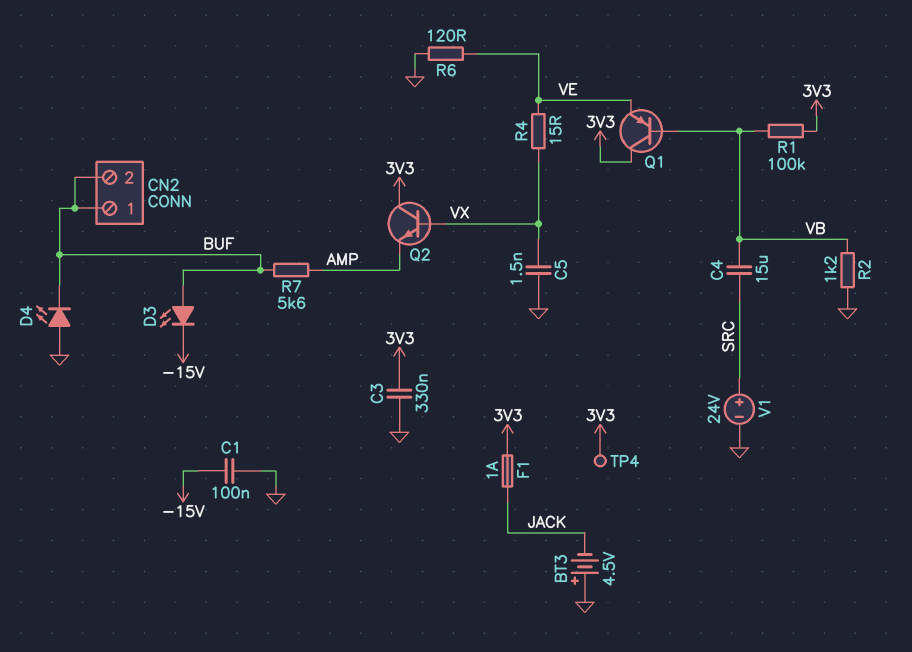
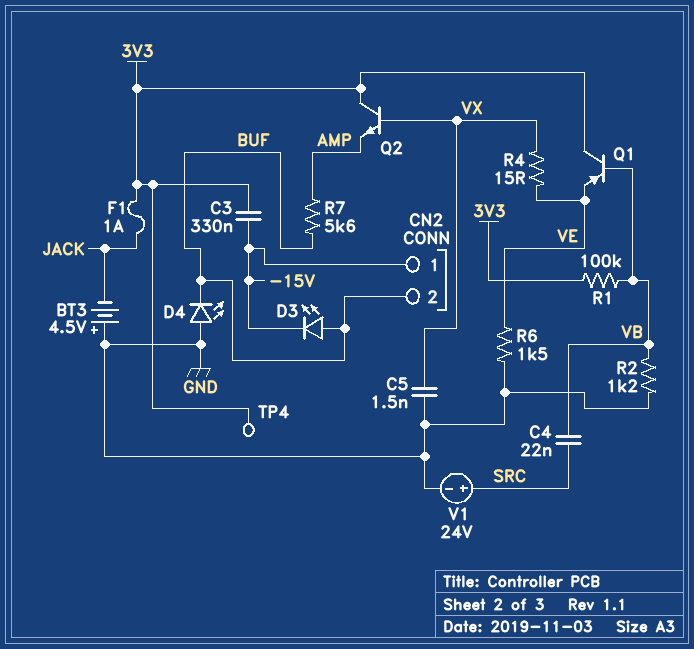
C1: 100nF (-15V, GND) -> none
C3: 330nF (3V3, GND) -> 330nF (-15V, 3V3)
C4: 15uF (SRC, VB) -> 22nF (SRC, VB)
CN2 pin 1: BUF -> -15V
R6: 120 (GND, VE) -> 1.5k (GND, VE)

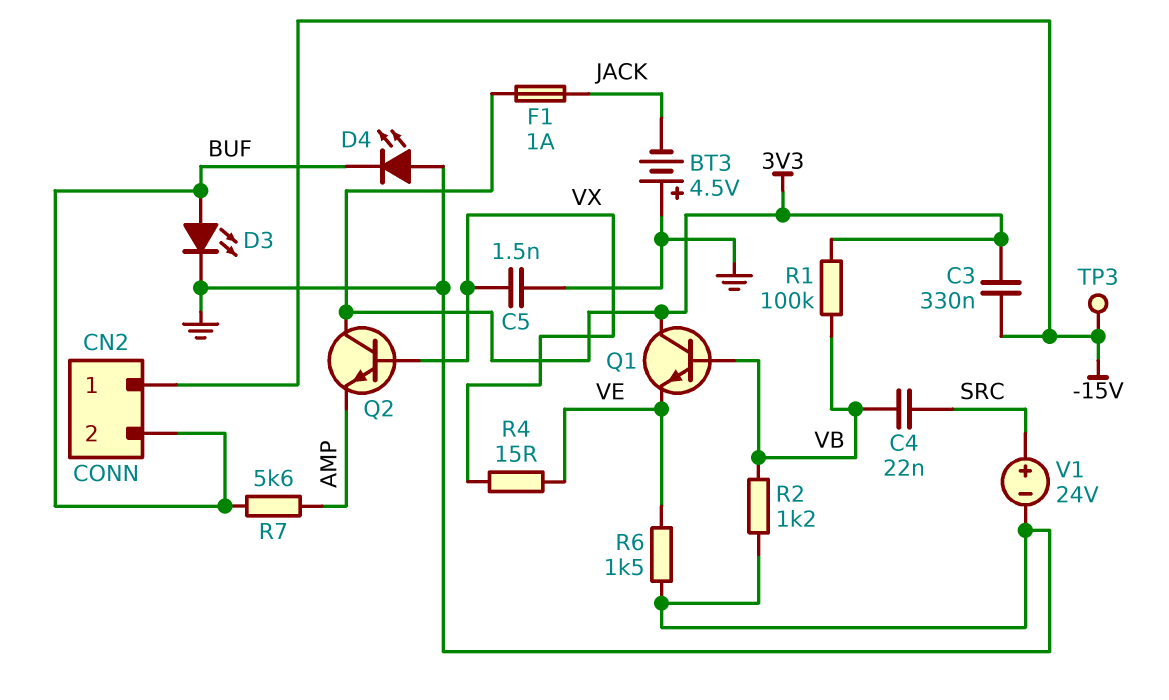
D3: LED (A BUF, K -15V) -> LED (A BUF, K GND)
Q1: PNP (B VB, C 3V3, E VE) -> NPN (B VB, C 3V3, E VE)
TP3: none -> test point (-15V)
TP4: test point (3V3) -> none

